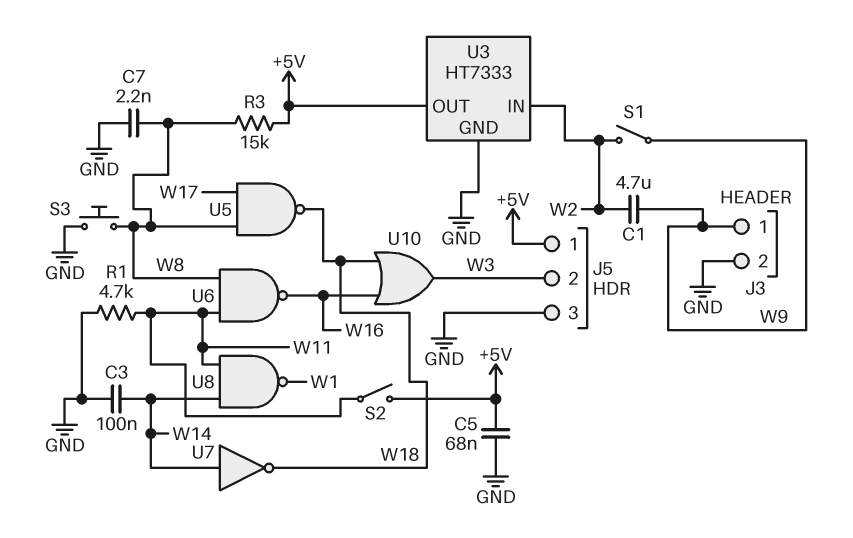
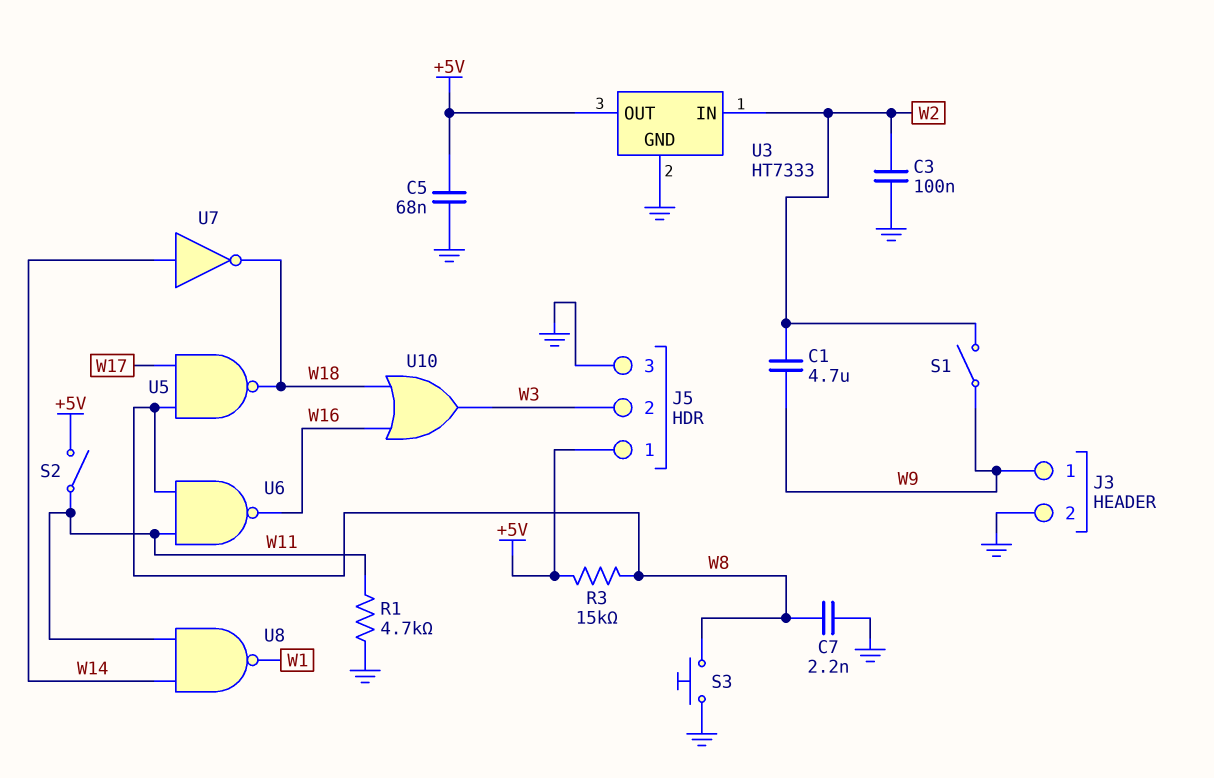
C3: 100nF (GND, W14) -> 100nF (GND, W2)

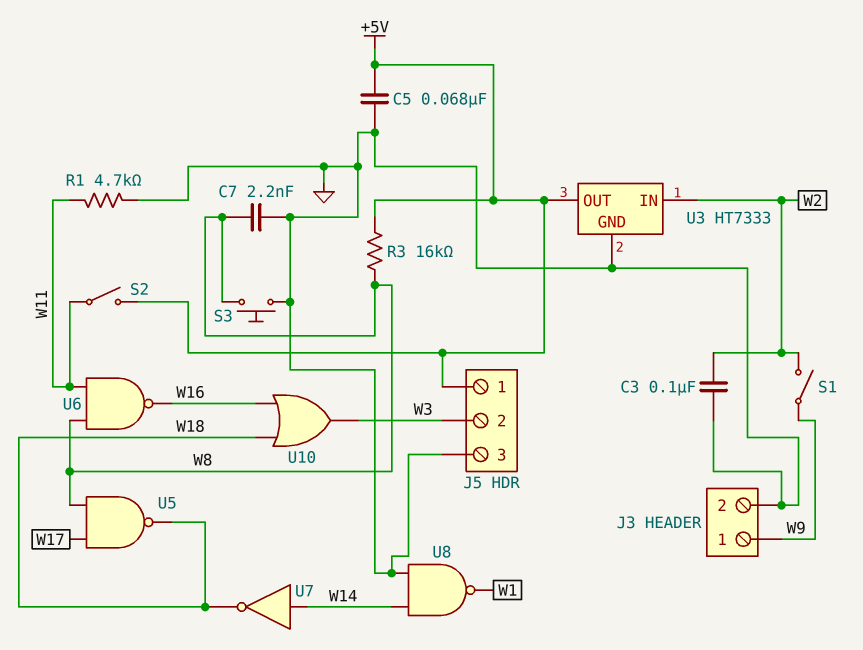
C1: 4.7uF (W2, W9) -> none
R3: 15k (+5V, W8) -> 16k (+5V, W8)
U8: NAND (in W11, in W14, out W1) -> NAND (in GND, in W14, out W1)

